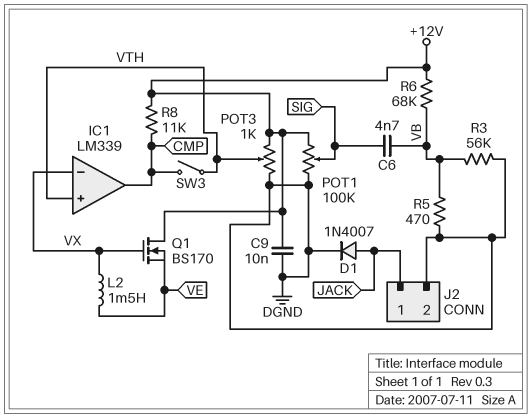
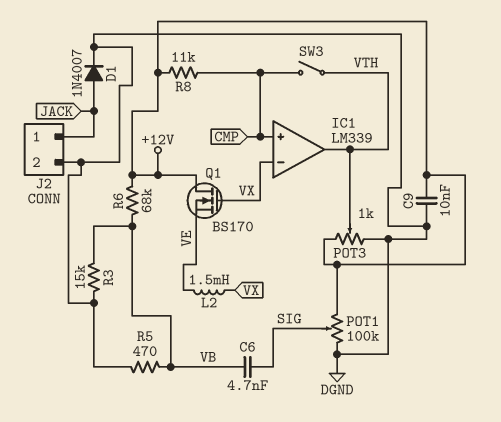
IC1 pin in+: VTH -> CMP
IC1 pin out: CMP -> VTH
R3: 56k (DGND, VB) -> 15k (DGND, VB)

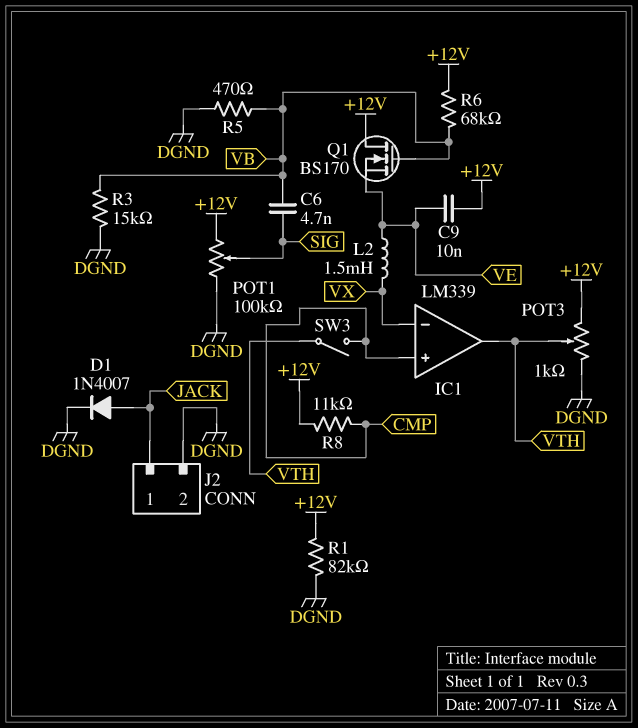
C9: 10nF (+12V, DGND) -> 10nF (+12V, VE)
Q1: NMOS BS170 (G VX, D +12V, S VE) -> NMOS BS170 (G VB, D +12V, S VE)
R1: none -> 82k (+12V, DGND)

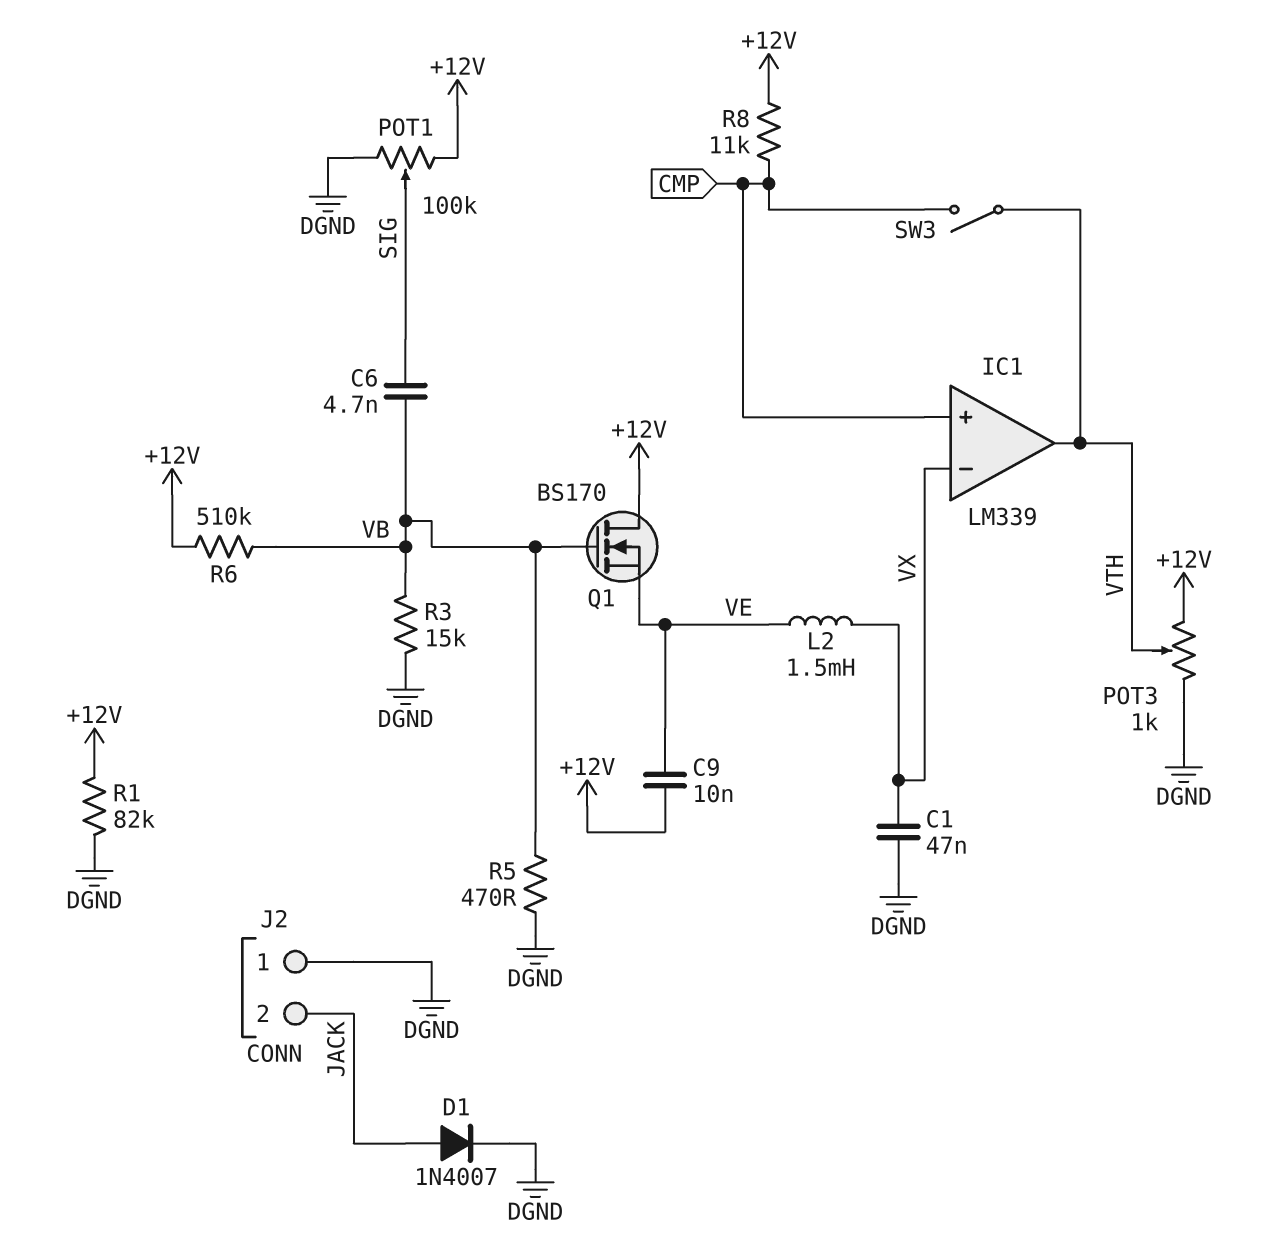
C1: none -> 47nF (DGND, VX)
J2 pin 1: JACK -> DGND
J2 pin 2: DGND -> JACK
R6: 68k (+12V, VB) -> 510k (+12V, VB)

